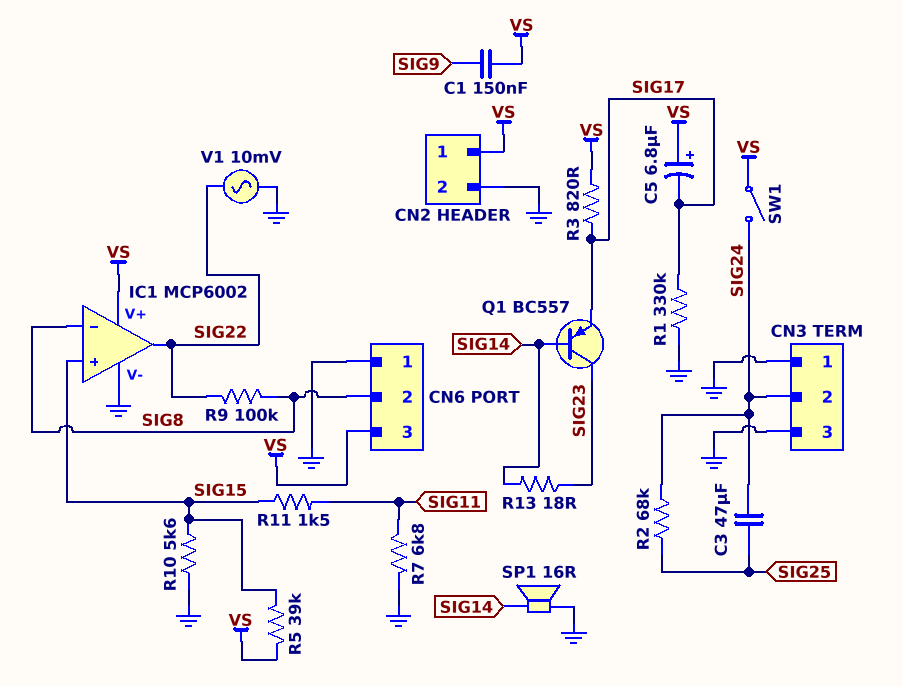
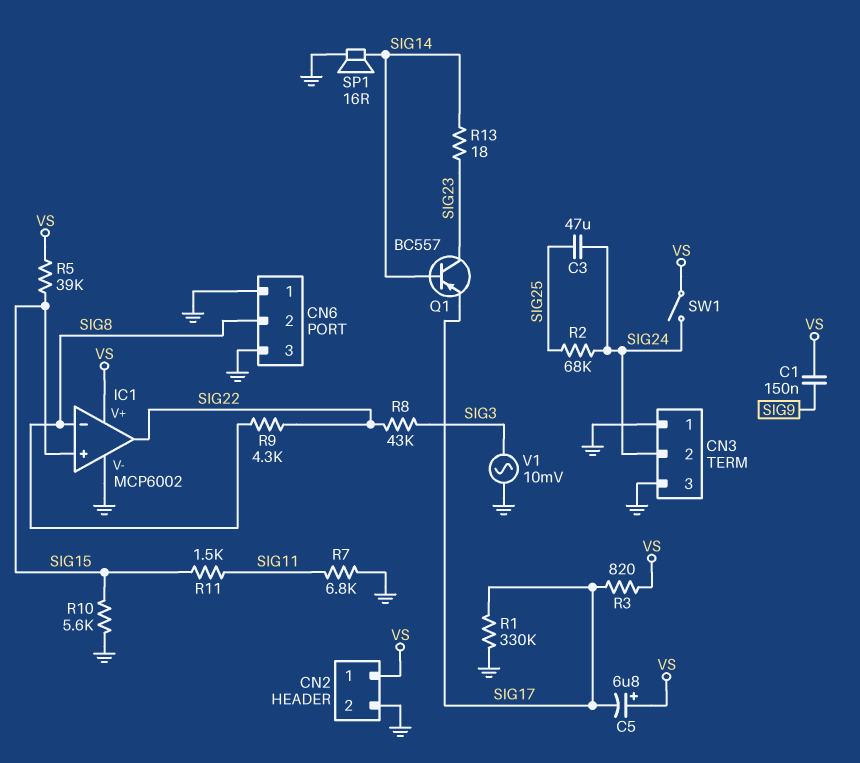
CN6 pin 3: VS -> GND
R8: none -> 43k (SIG3, SIG22)
R9: 100k (SIG8, SIG22) -> 4.3k (SIG8, SIG22)
V1: AC 10mV (GND, SIG22) -> AC 10mV (GND, SIG3)

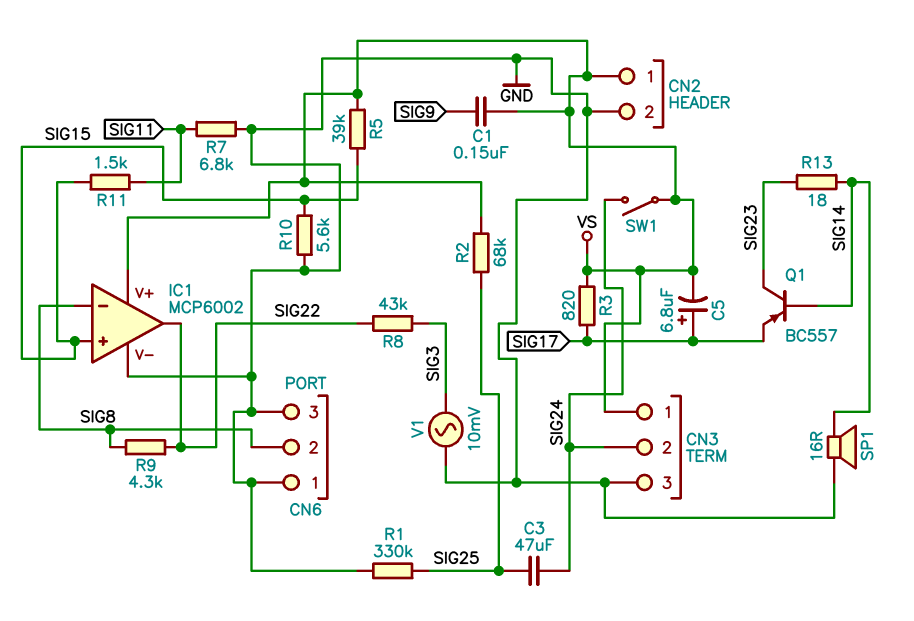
C5: 6.8uF (plus VS, minus SIG17) -> 6.8uF (plus SIG17, minus VS)
CN3 pin 1: GND -> VS
R1: 330k (GND, SIG17) -> 330k (GND, SIG25)
R2: 68k (SIG24, SIG25) -> 68k (SIG25, VS)

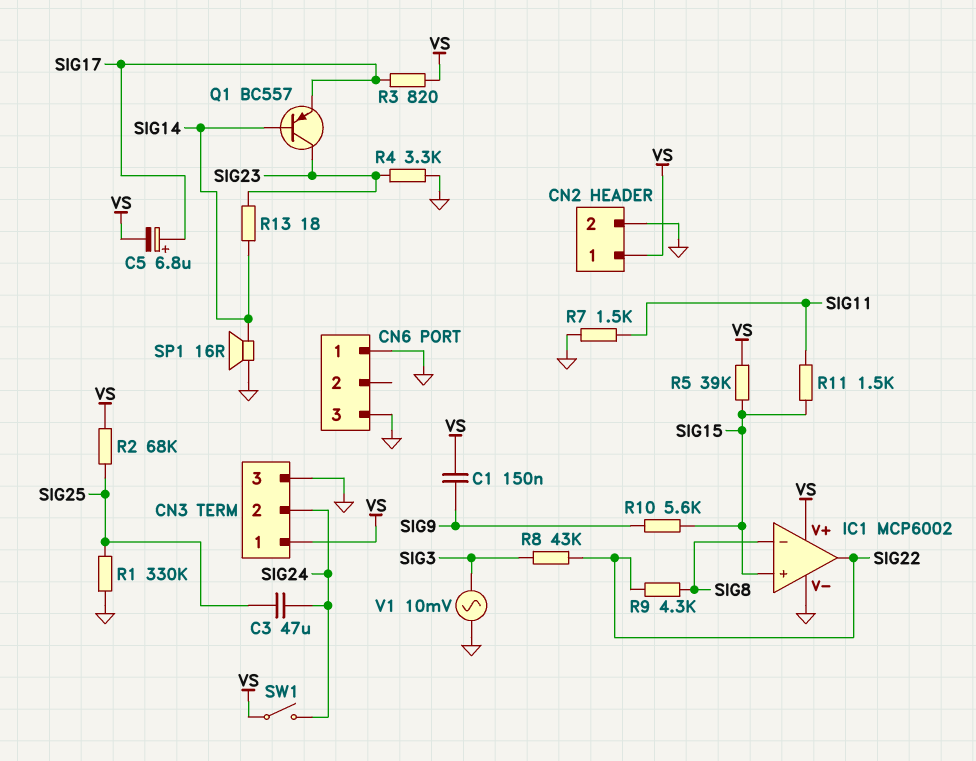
CN6 pin 2: SIG8 -> none
R4: none -> 3.3k (GND, SIG23)
R7: 6.8k (GND, SIG11) -> 1.5k (GND, SIG11)
R10: 5.6k (GND, SIG15) -> 5.6k (SIG9, SIG15)

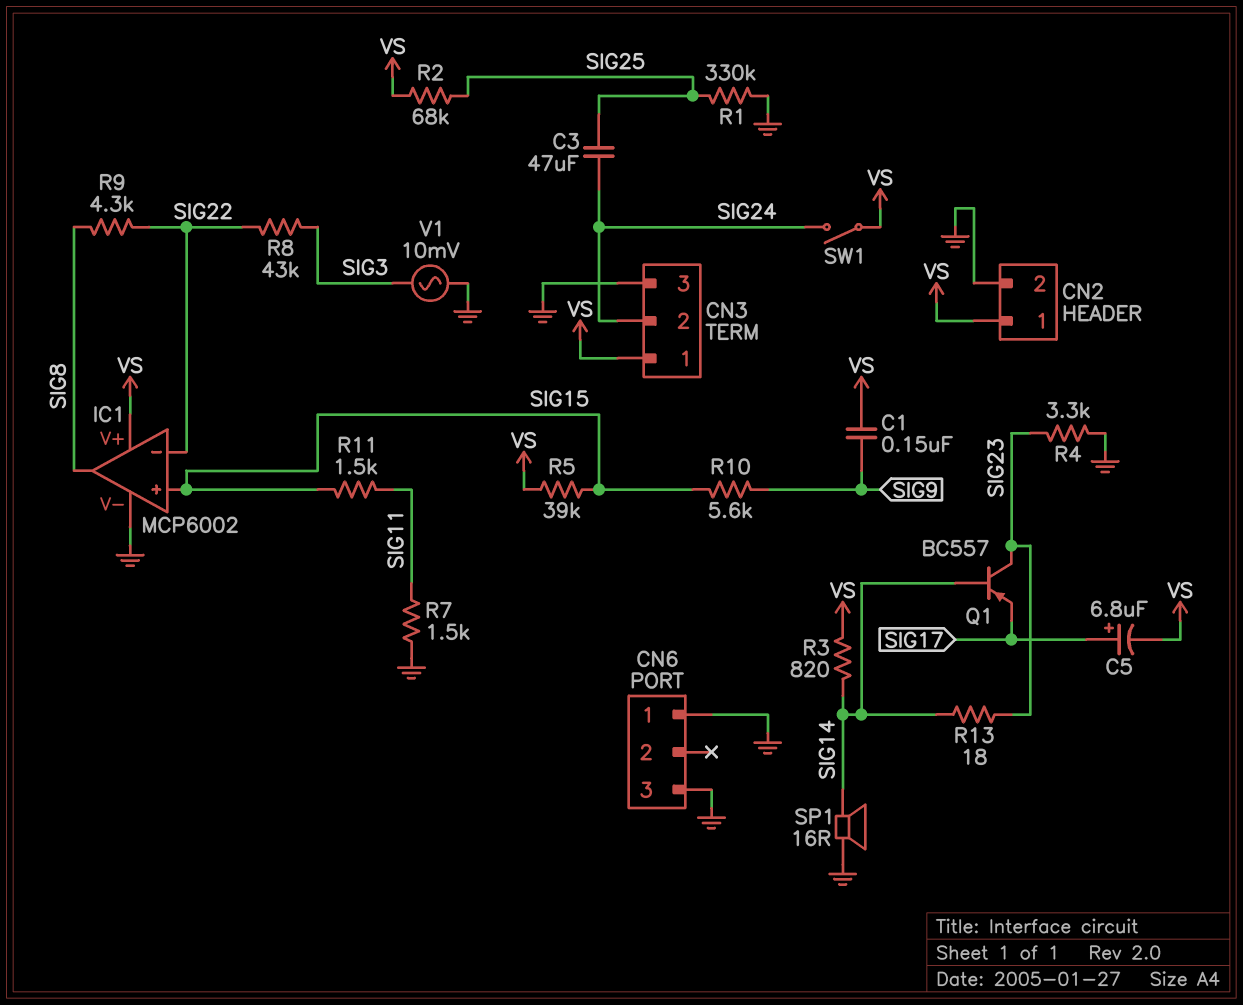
IC1 pin in-: SIG8 -> SIG22
IC1 pin out: SIG22 -> SIG8
R3: 820 (SIG17, VS) -> 820 (SIG14, VS)

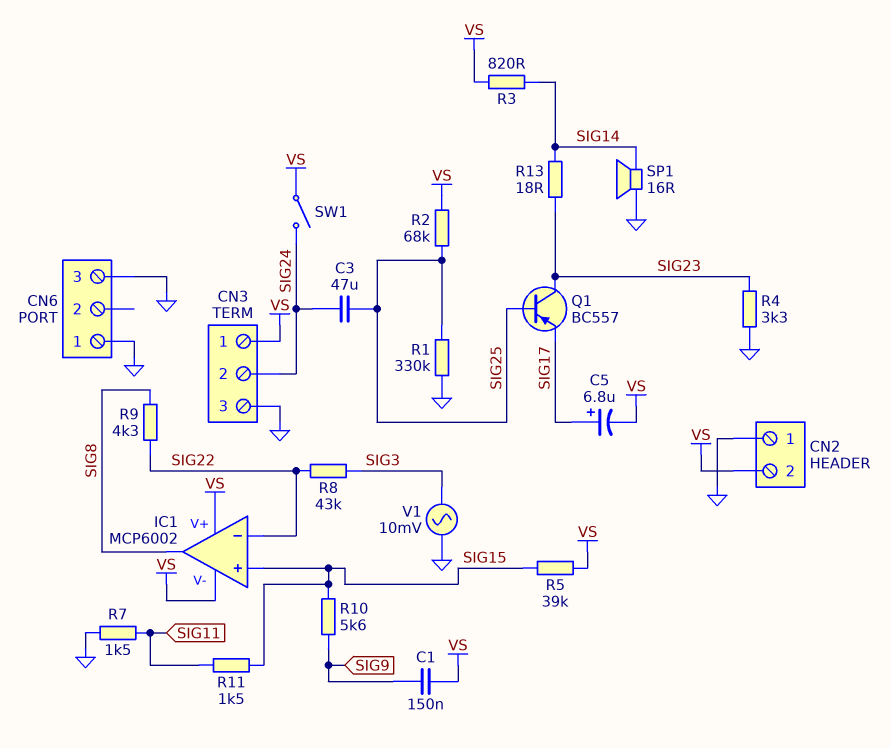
CN2 pin 1: VS -> GND
CN2 pin 2: GND -> VS
IC1 pin V-: GND -> VS
Q1: PNP BC557 (B SIG14, C SIG23, E SIG17) -> PNP BC557 (B SIG25, C SIG23, E SIG17)

